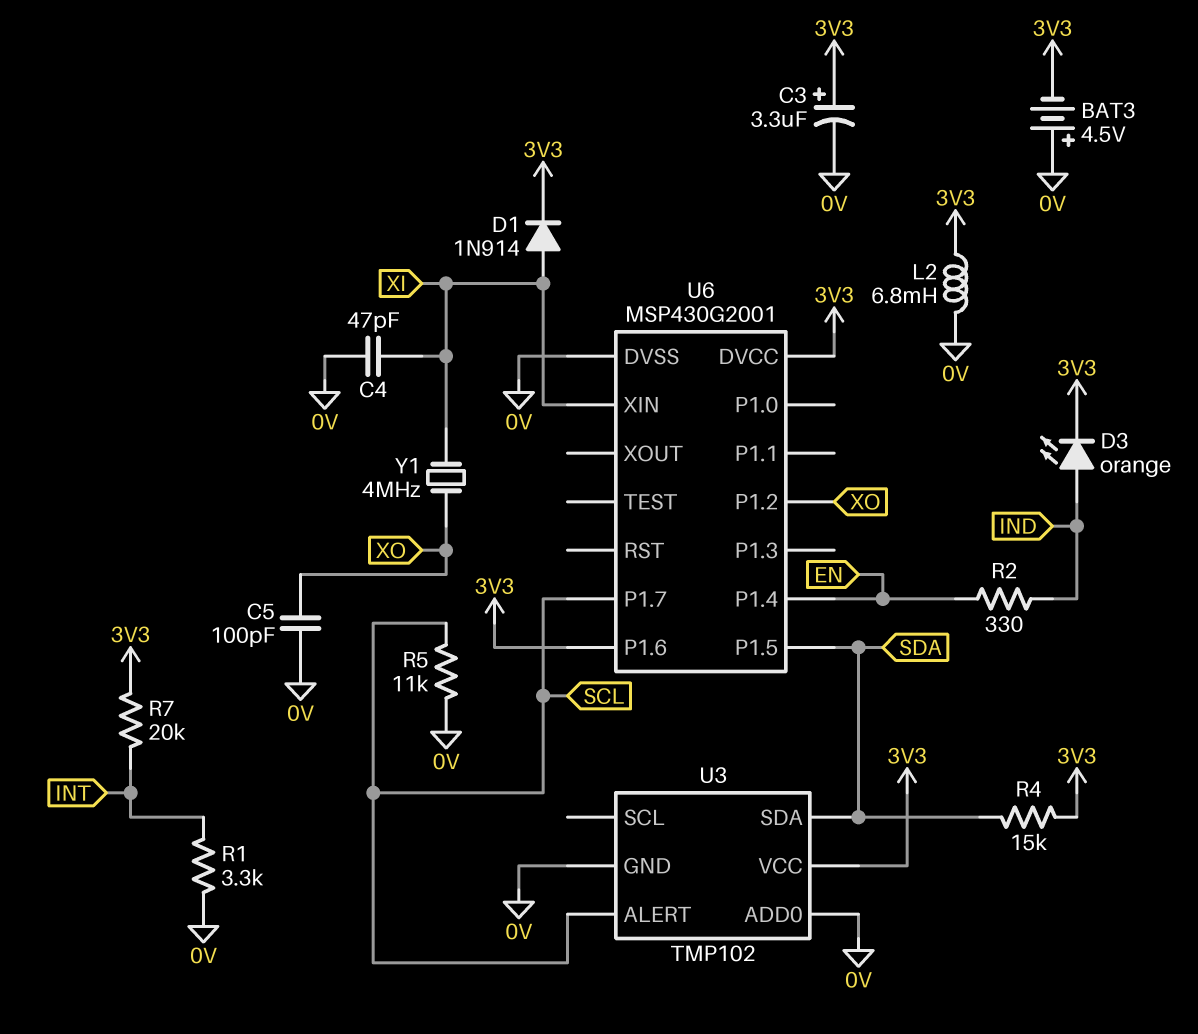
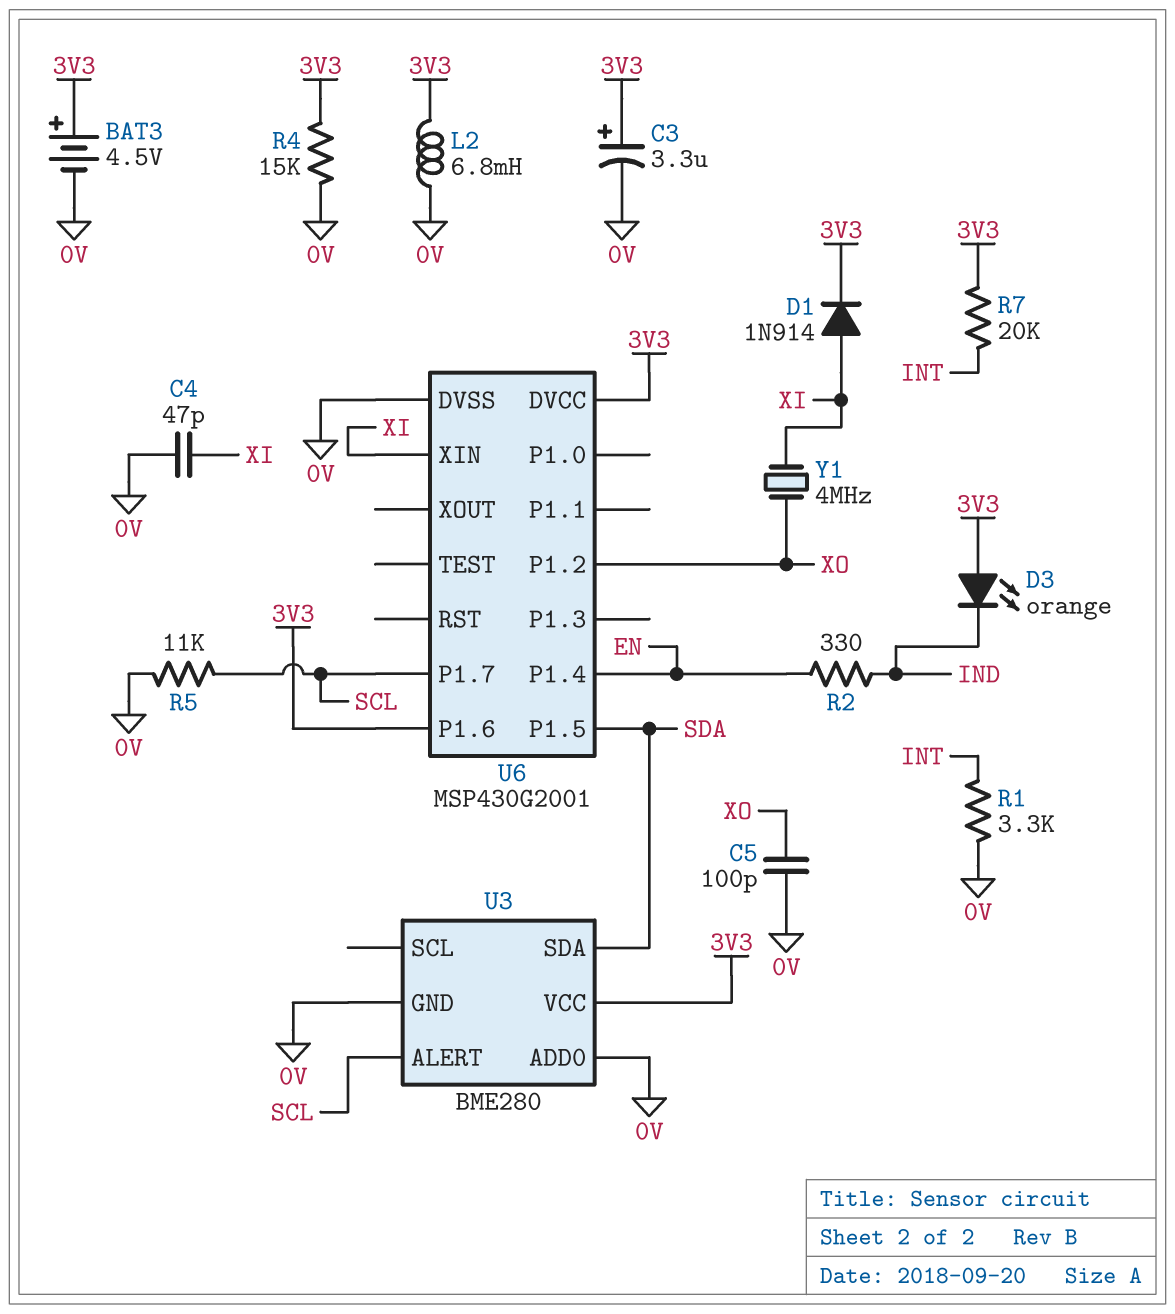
BAT3: 4.5V (plus 0V, minus 3V3) -> 4.5V (plus 3V3, minus 0V)
D3: LED orange (A IND, K 3V3) -> LED orange (A 3V3, K IND)
R4: 15k (3V3, SDA) -> 15k (0V, 3V3)
U3: TMP102 -> BME280

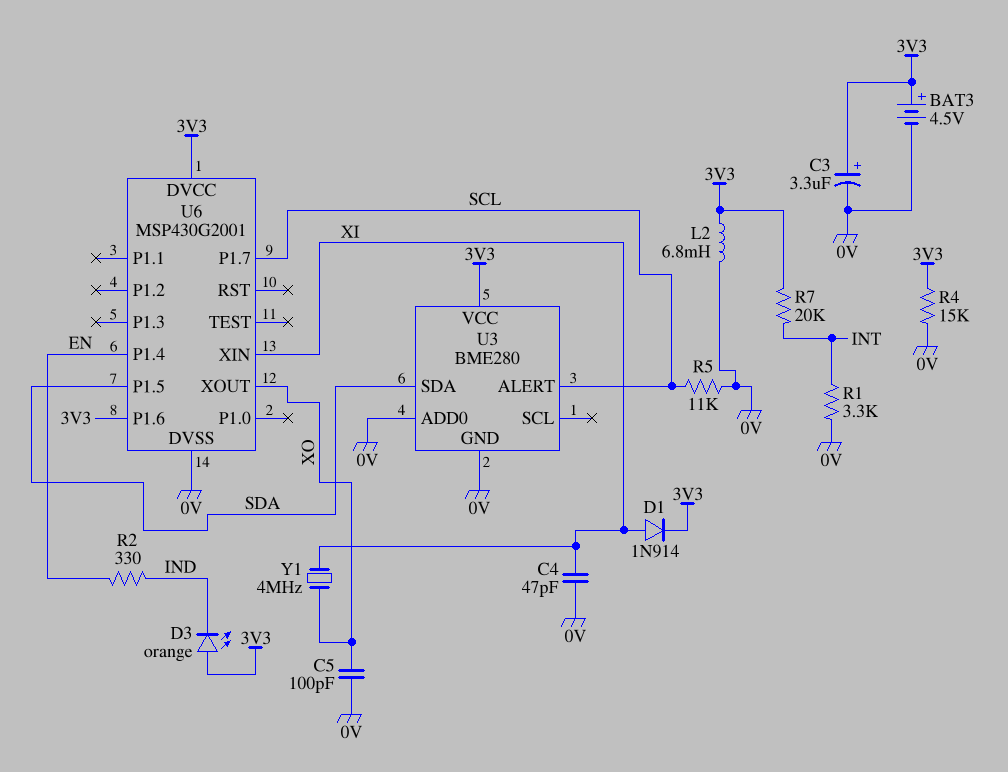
U6 pin P1.2: XO -> none
U6 pin XOUT: none -> XO

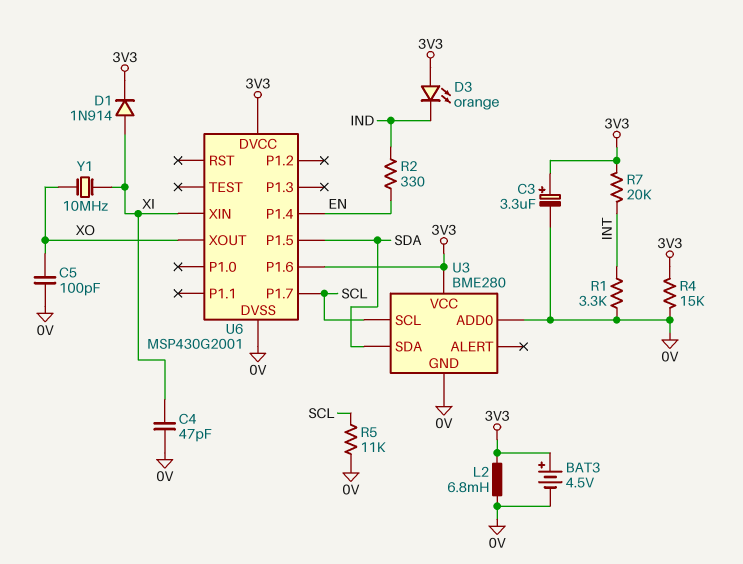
U3 pin ALERT: SCL -> none
U3 pin SCL: none -> SCL
Y1: 4MHz (XI, XO) -> 10MHz (XI, XO)

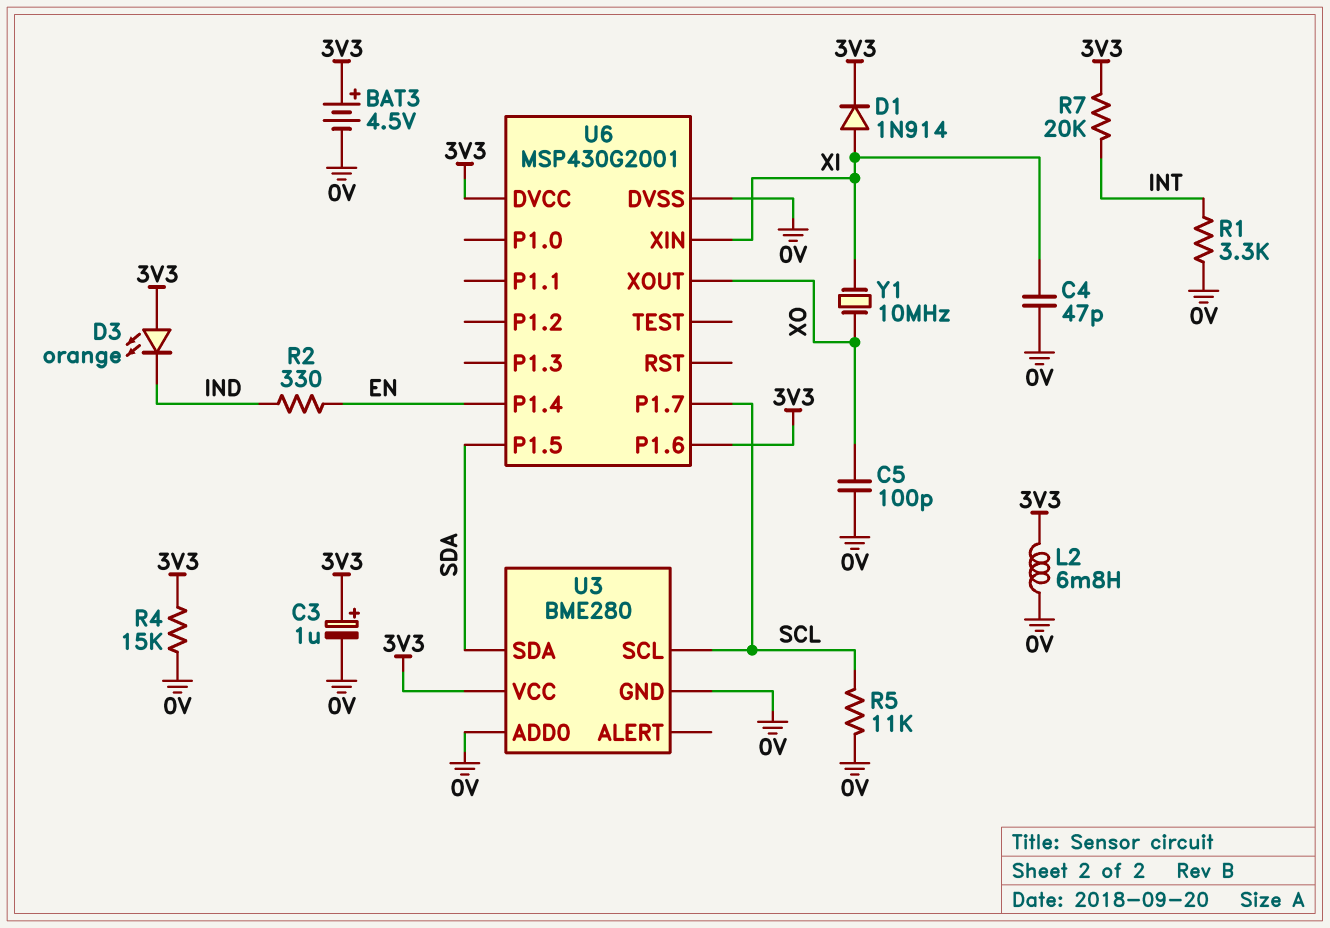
C3: 3.3uF (plus 3V3, minus 0V) -> 1uF (plus 3V3, minus 0V)

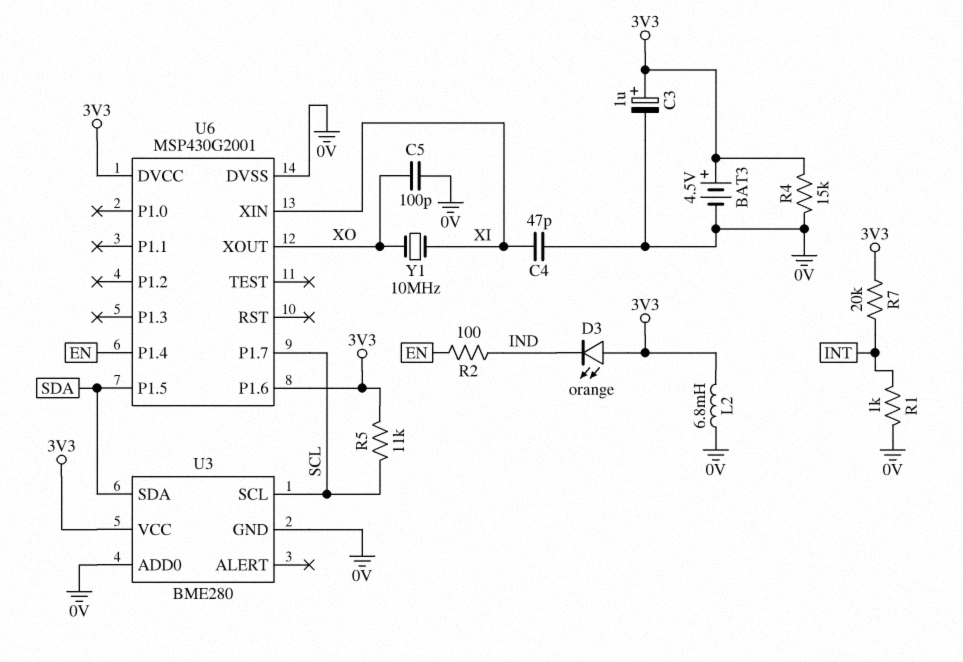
D1: diode 1N914 (A XI, K 3V3) -> none
R1: 3.3k (0V, INT) -> 1k (0V, INT)
R2: 330 (EN, IND) -> 100 (EN, IND)
R5: 11k (0V, SCL) -> 11k (3V3, SCL)

